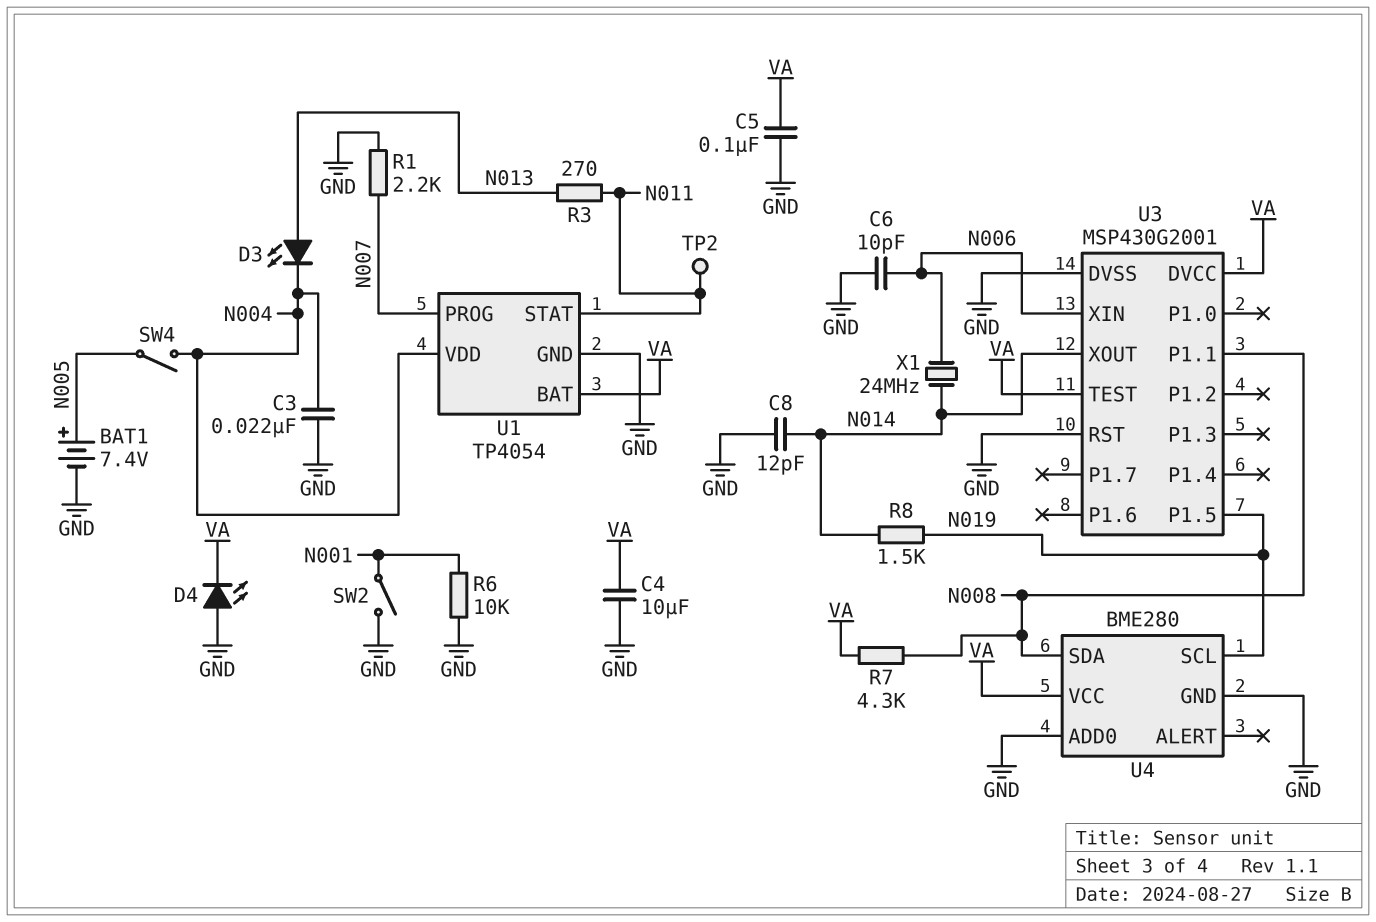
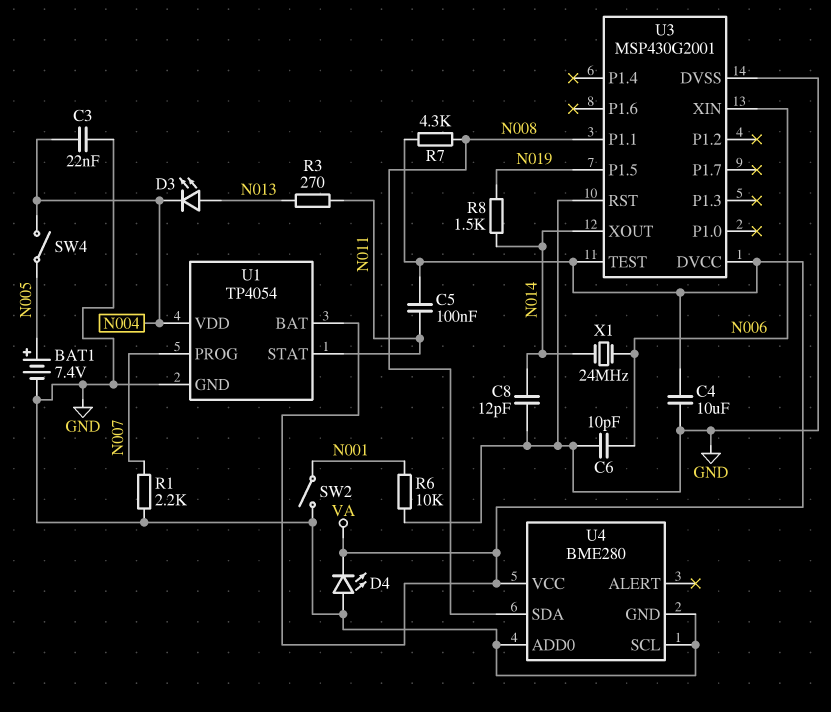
C5: 100nF (GND, VA) -> 100nF (N011, VA)
TP2: test point (N011) -> none
U4 pin SCL: N019 -> GND

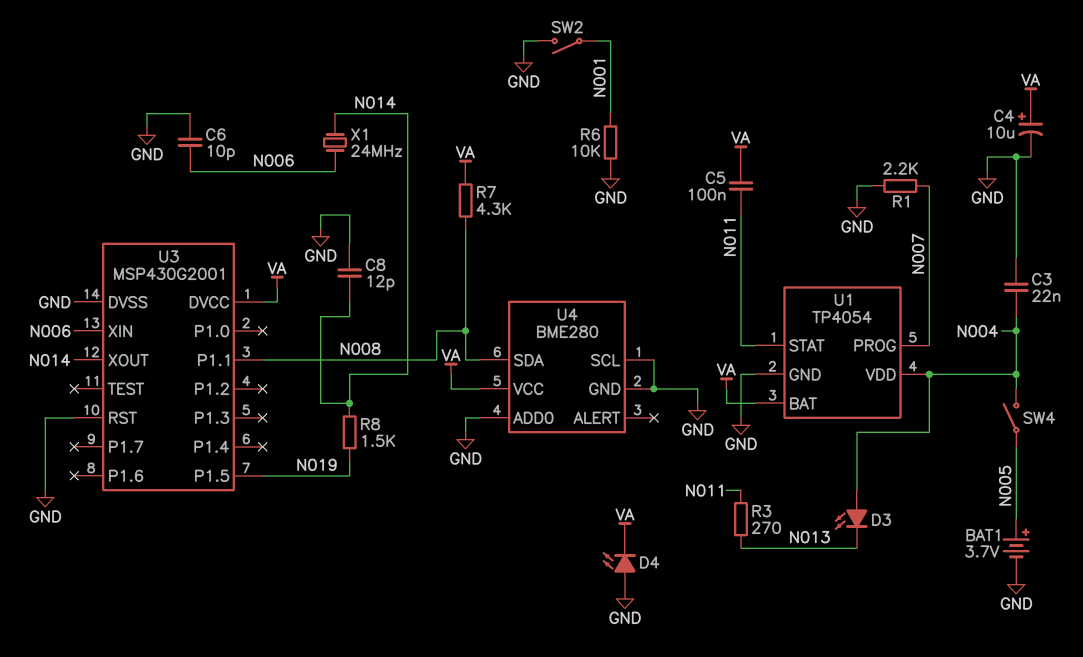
BAT1: 7.4V (plus N005, minus GND) -> 3.7V (plus N005, minus GND)
C4: 10uF (GND, VA) -> 10uF (plus VA, minus GND)
D3: LED (A N013, K N004) -> LED (A N004, K N013)
U3 pin TEST: VA -> none

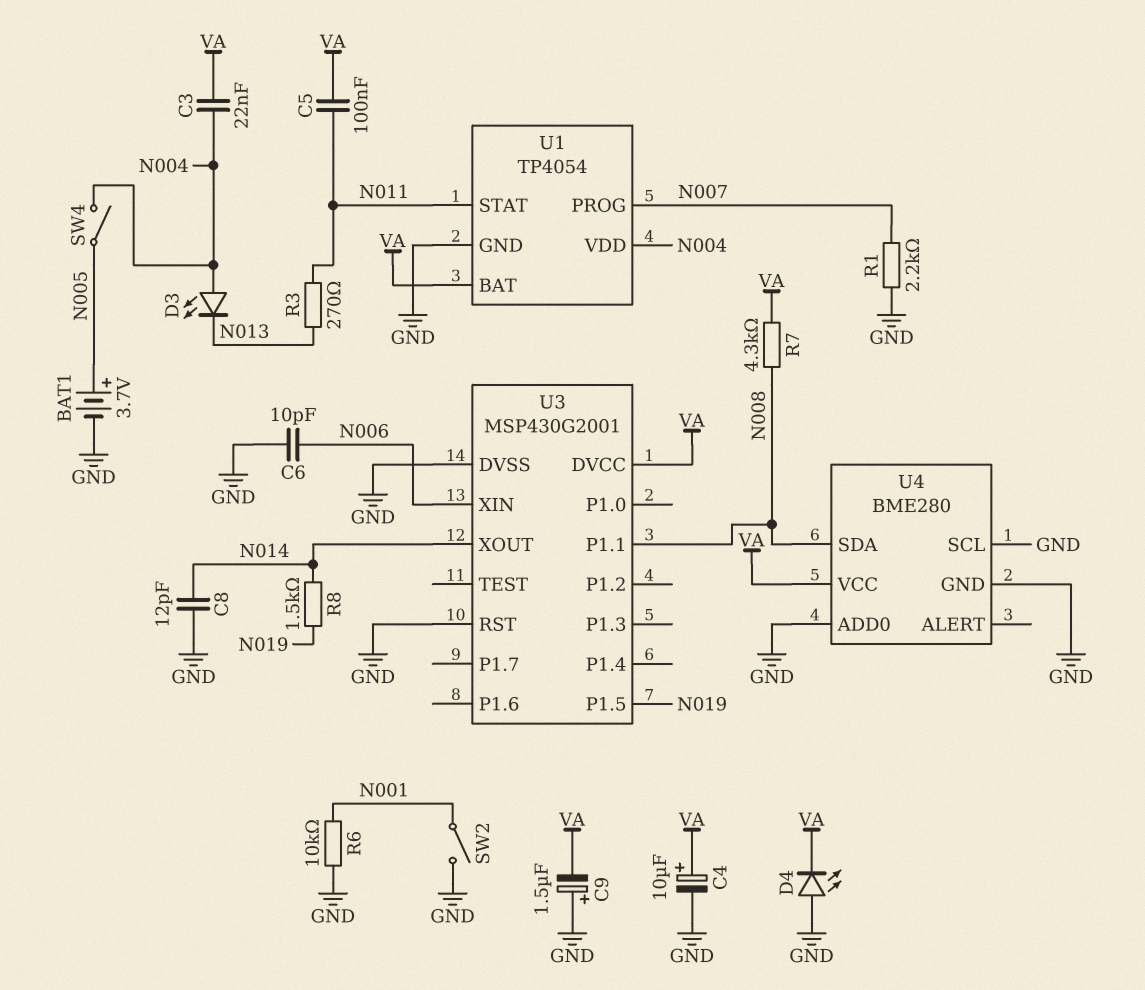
C3: 22nF (GND, N004) -> 22nF (N004, VA)
C9: none -> 1.5uF (plus GND, minus VA)
X1: 24MHz (N006, N014) -> none

